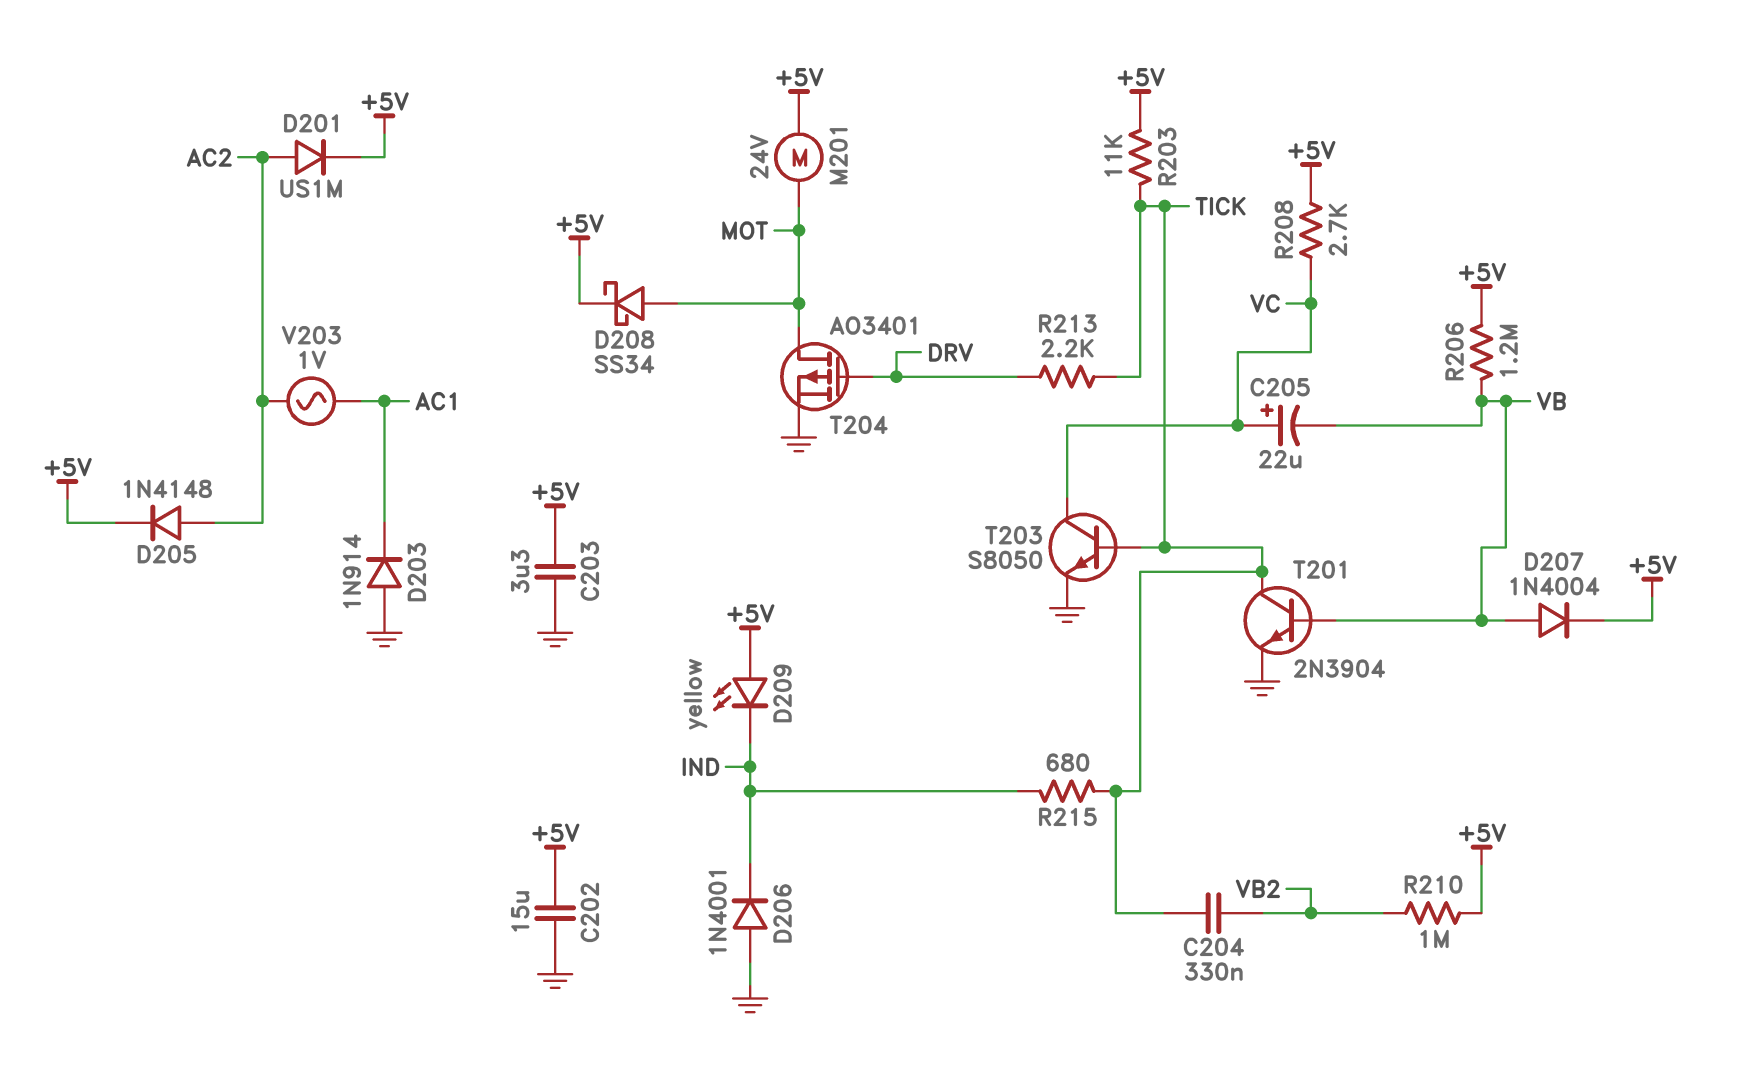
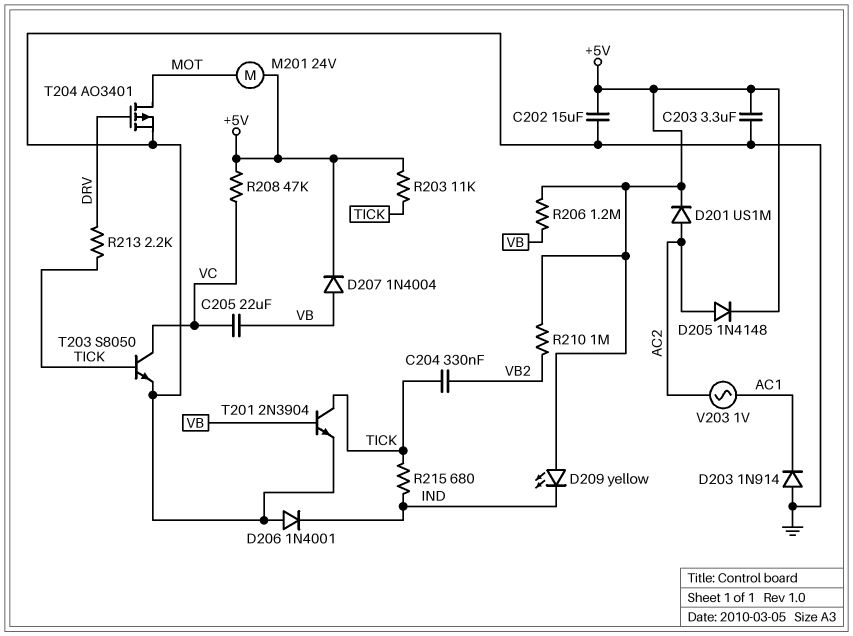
C205: 22uF (plus VC, minus VB) -> 22uF (VB, VC)
D208: schottky SS34 (A MOT, K +5V) -> none
R208: 2.7k (+5V, VC) -> 47k (+5V, VC)

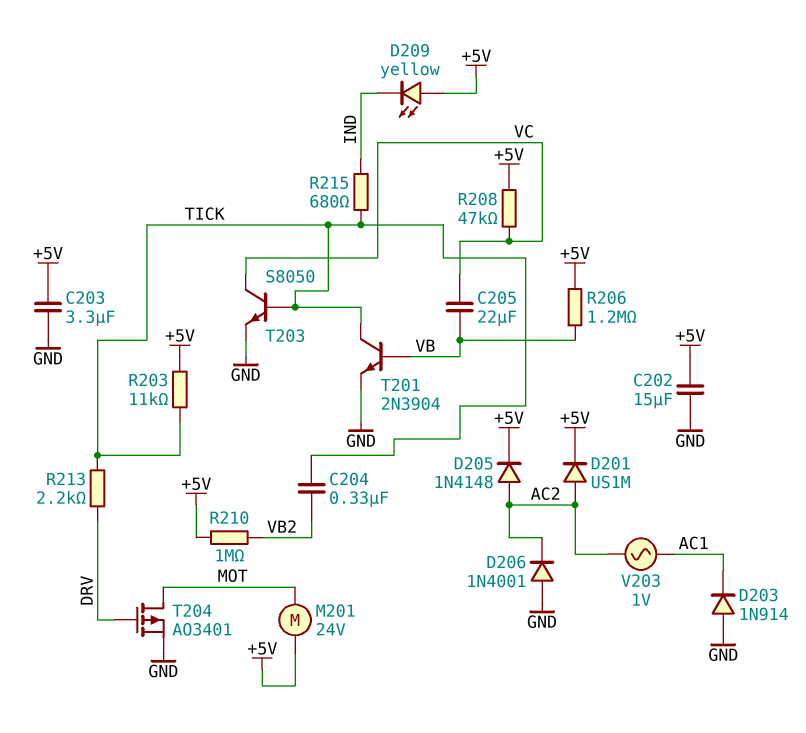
D206: diode 1N4001 (A GND, K IND) -> diode 1N4001 (A GND, K AC2)
D207: diode 1N4004 (A VB, K +5V) -> none

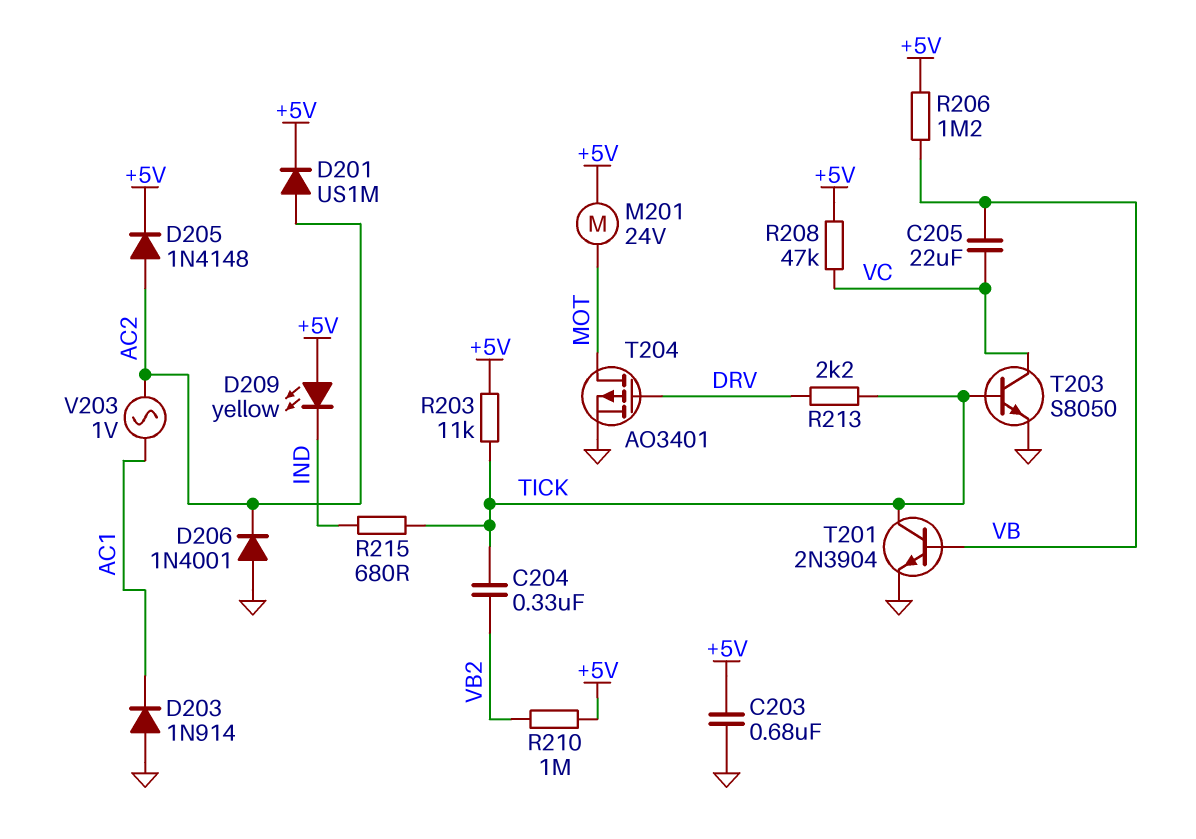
C202: 15uF (+5V, GND) -> none
C203: 3.3uF (+5V, GND) -> 680nF (+5V, GND)

